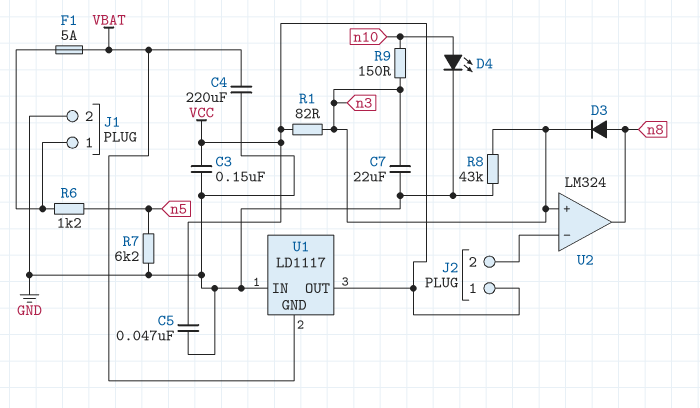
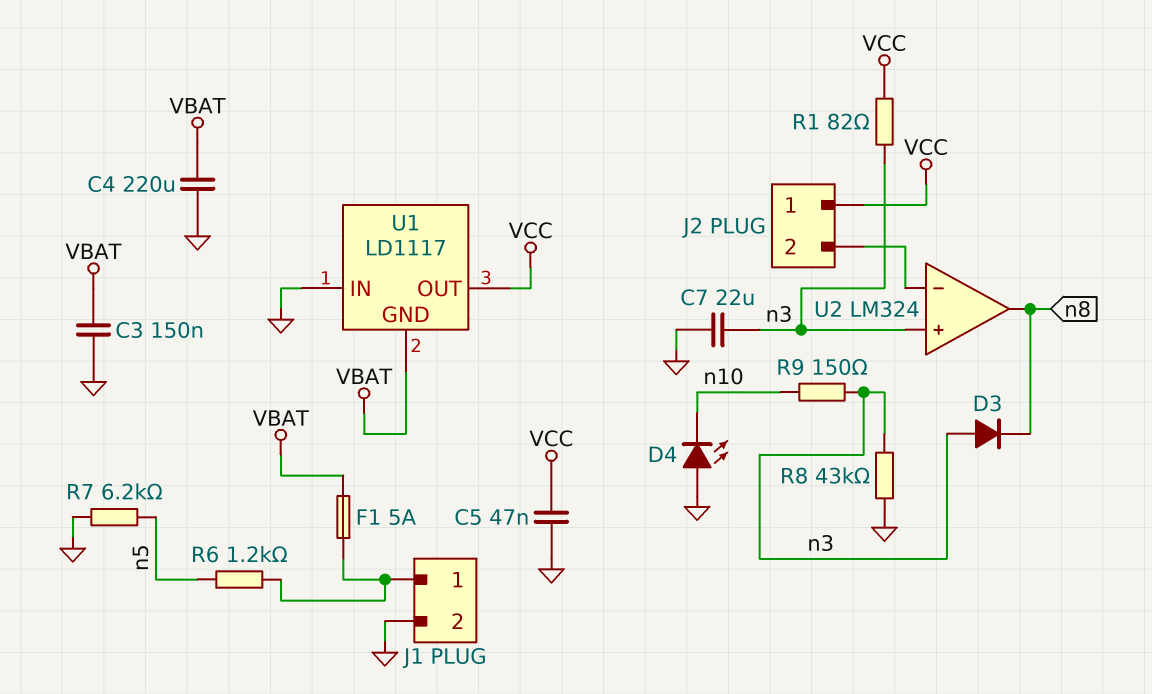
C3: 150nF (GND, VCC) -> 150nF (GND, VBAT)
D3: diode (A n8, K n3) -> diode (A n3, K n8)
D4: LED (A n10, K GND) -> LED (A GND, K n10)

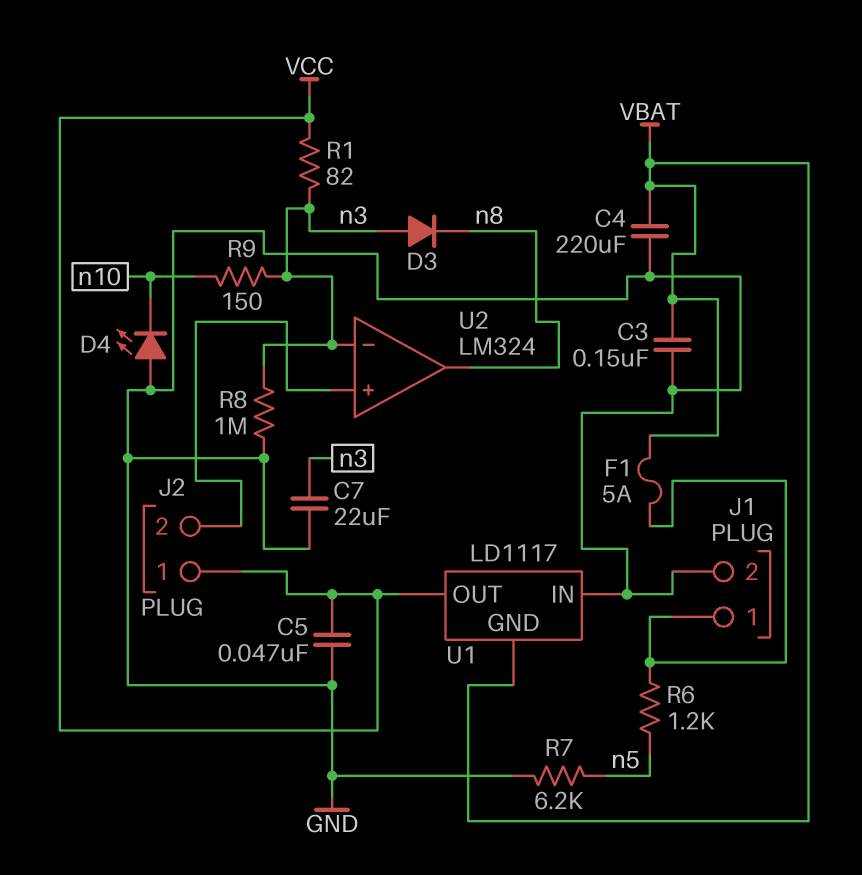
R8: 43k (GND, n3) -> 1M (GND, n3)
U2 pin in+: n3 -> J2/2
U2 pin in-: J2/2 -> n3

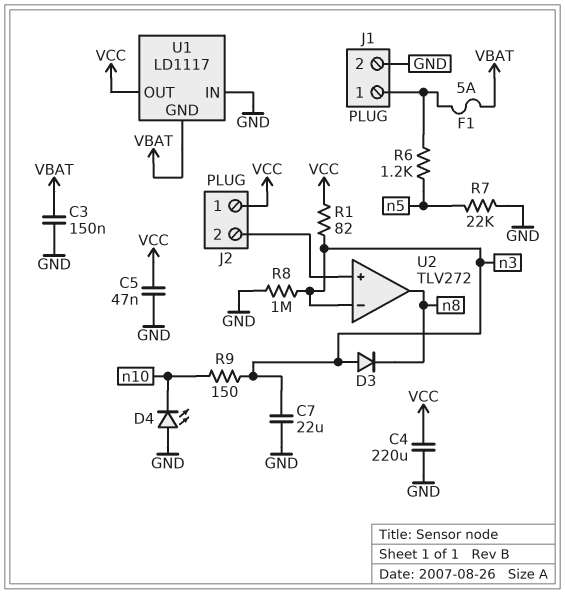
C4: 220uF (GND, VBAT) -> 220uF (GND, VCC)
R7: 6.2k (GND, n5) -> 22k (GND, n5)
U2: LM324 -> TLV272

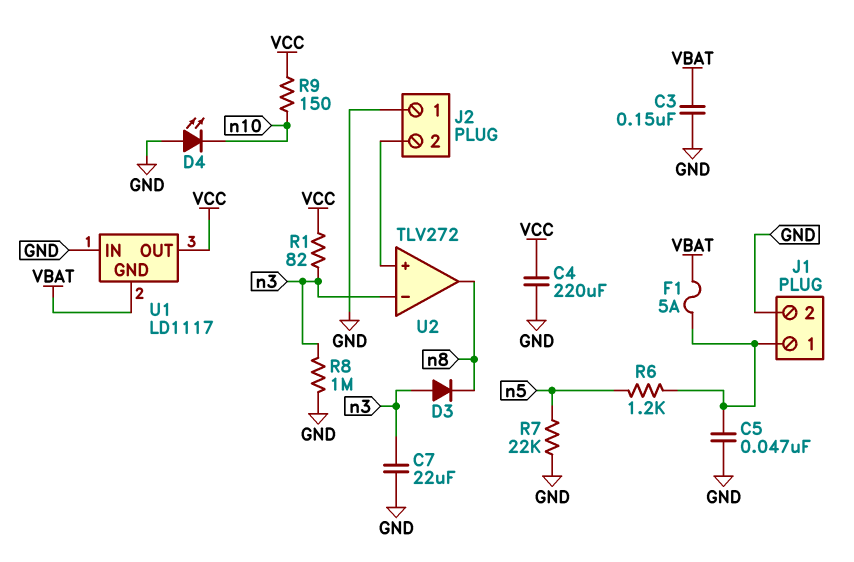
C5: 47nF (GND, VCC) -> 47nF (GND, J1/1)
J2 pin 1: VCC -> GND
R9: 150 (n3, n10) -> 150 (VCC, n10)

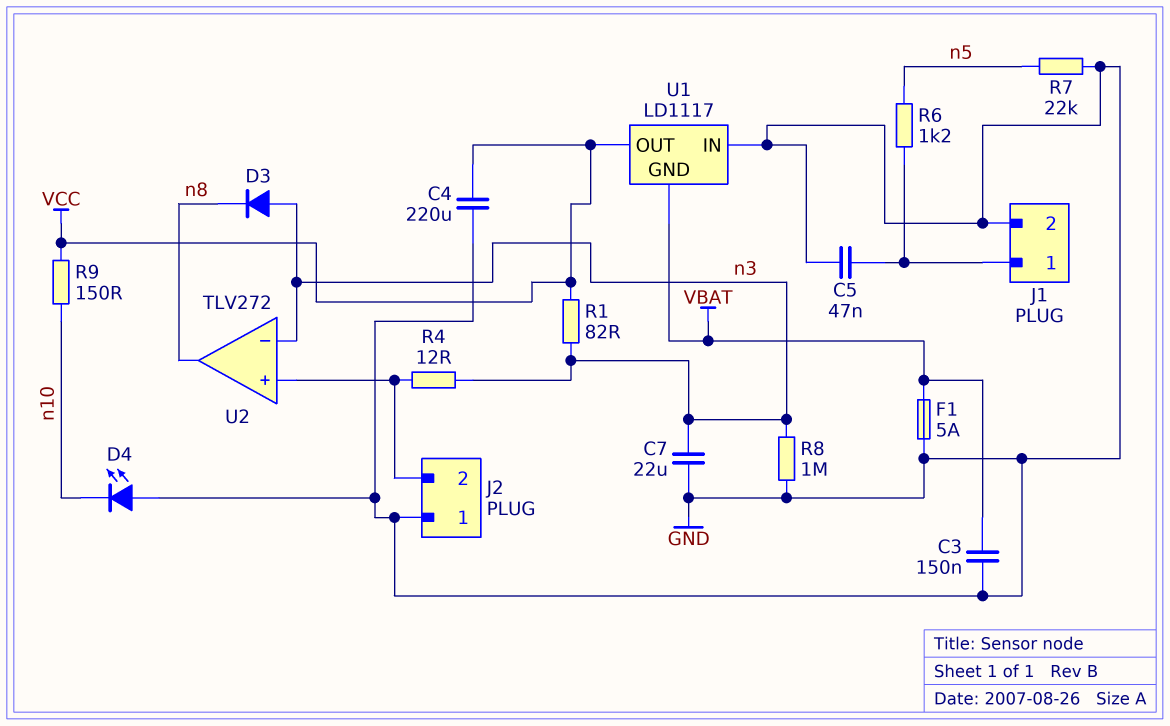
F1: 5A (J1/1, VBAT) -> 5A (GND, VBAT)
R4: none -> 12 (J2/2, n3)

